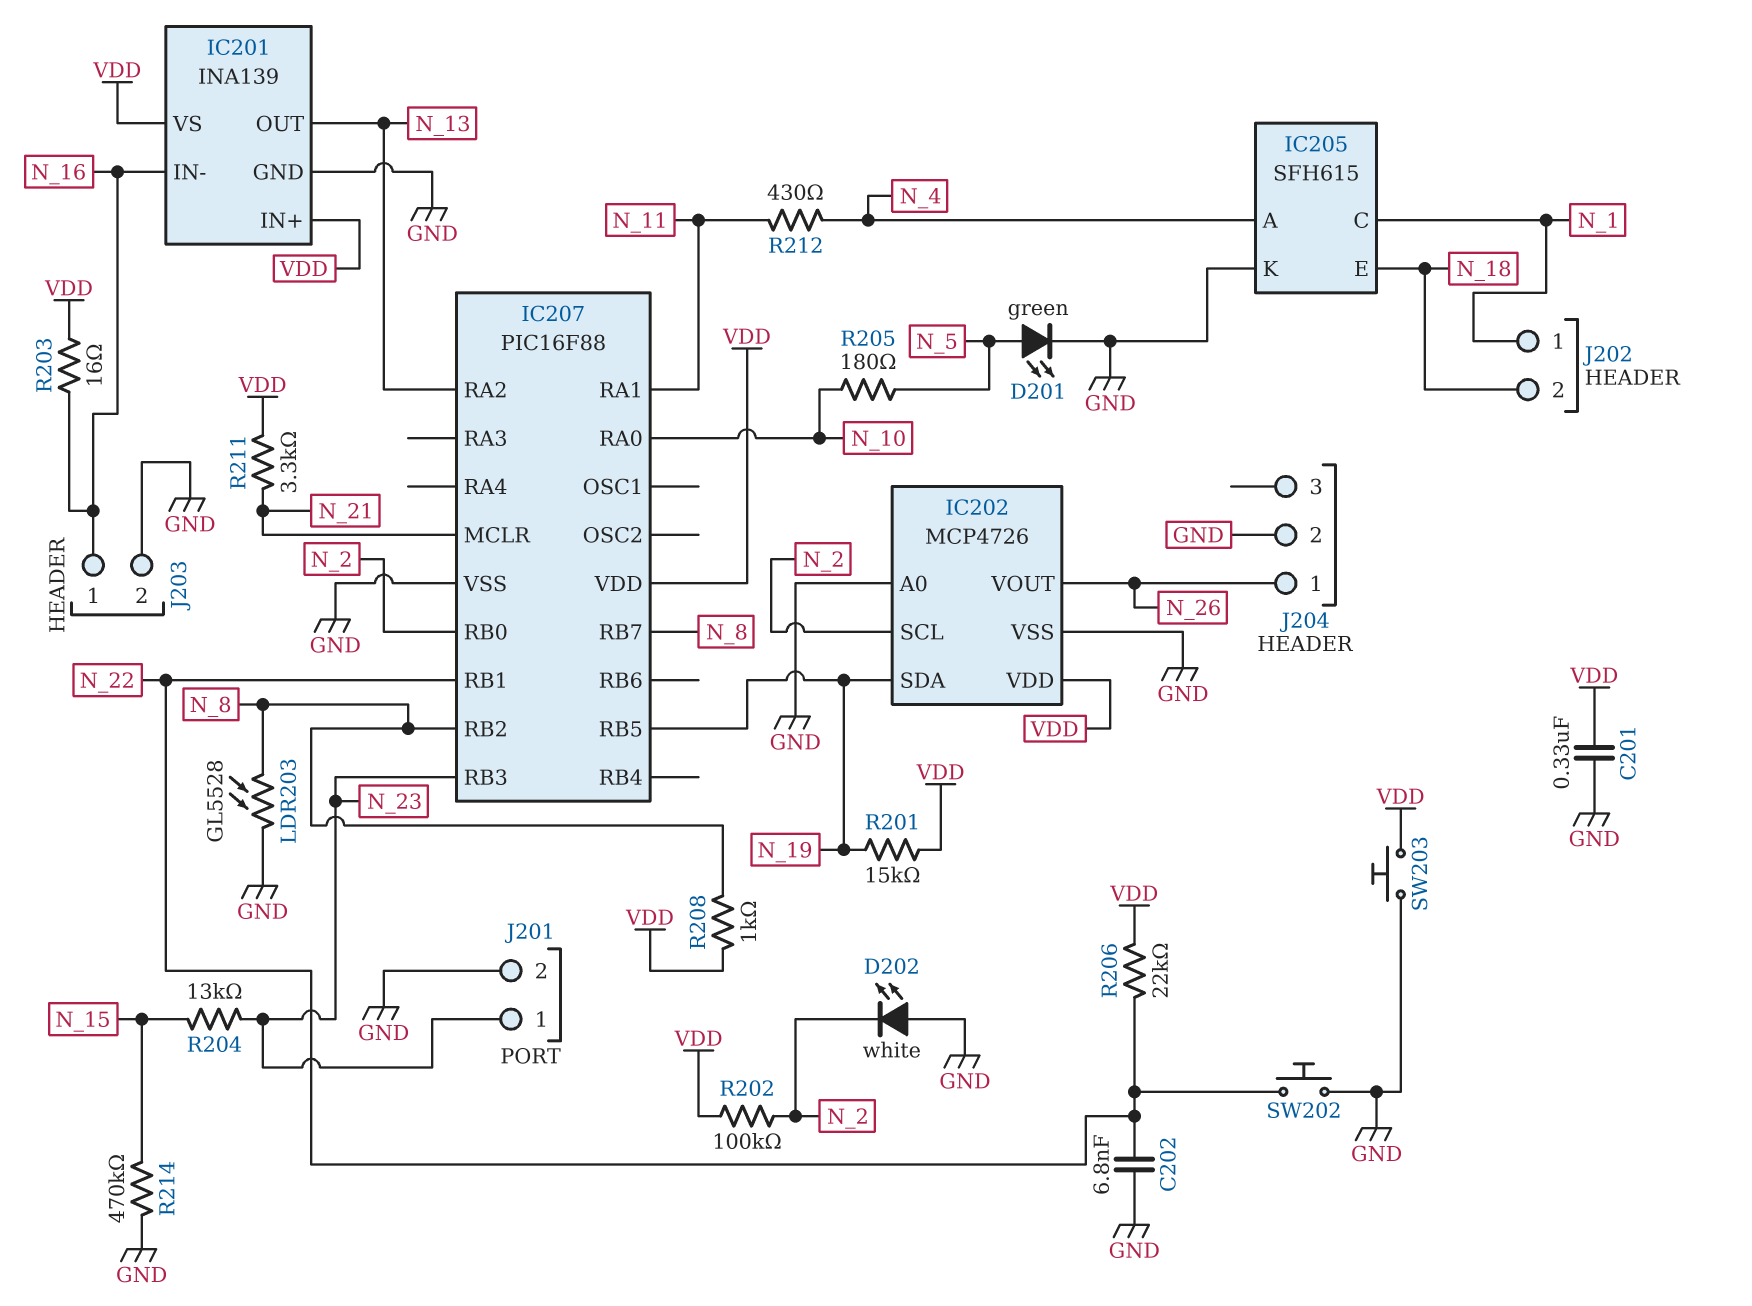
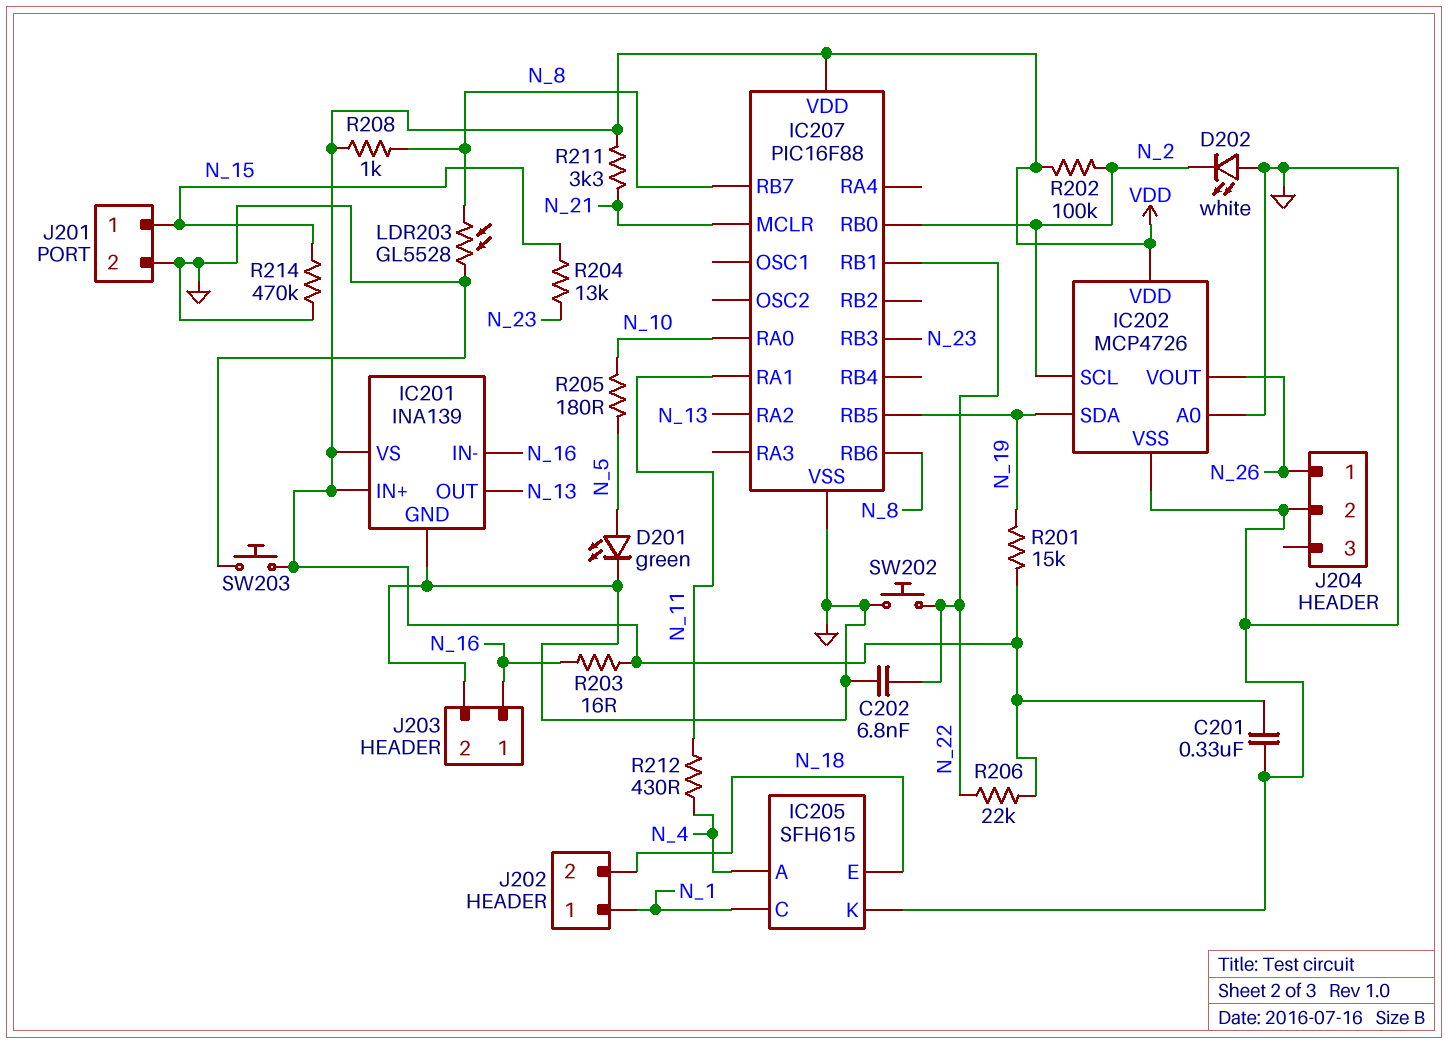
IC207 pin RB2: N_8 -> none
IC207 pin RB6: none -> N_8
J201 pin 1: N_23 -> N_15

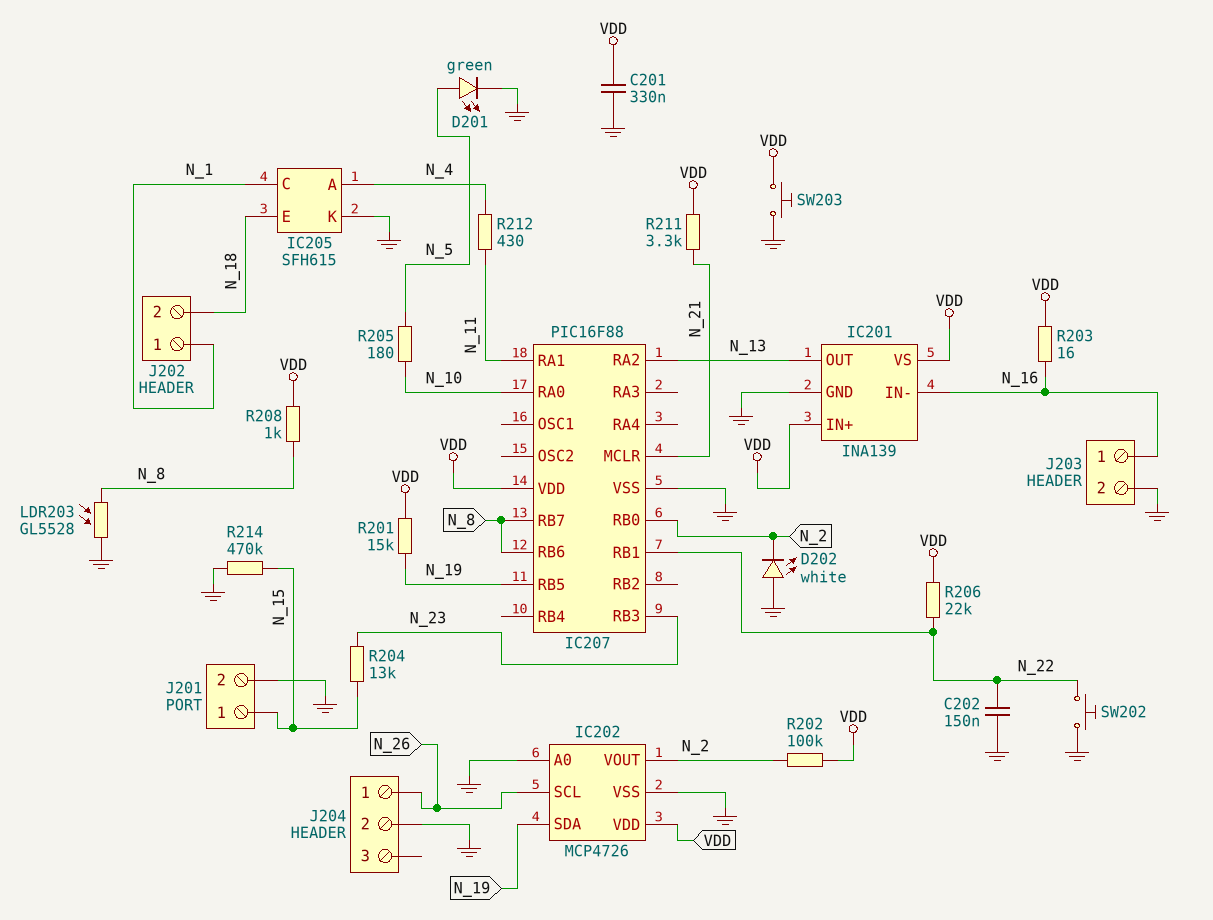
C202: 6.8nF (GND, N_22) -> 150nF (GND, N_22)
IC202 pin SCL: N_2 -> N_26
IC202 pin VOUT: N_26 -> N_2

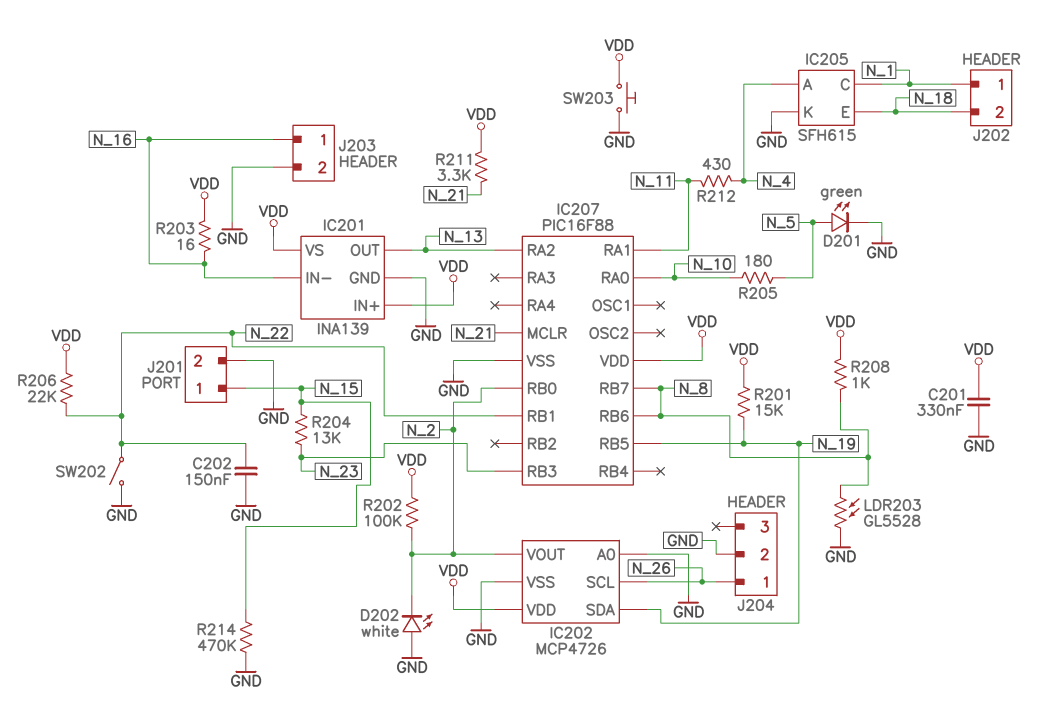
SW202: button (GND, N_22) -> switch (GND, N_22)

